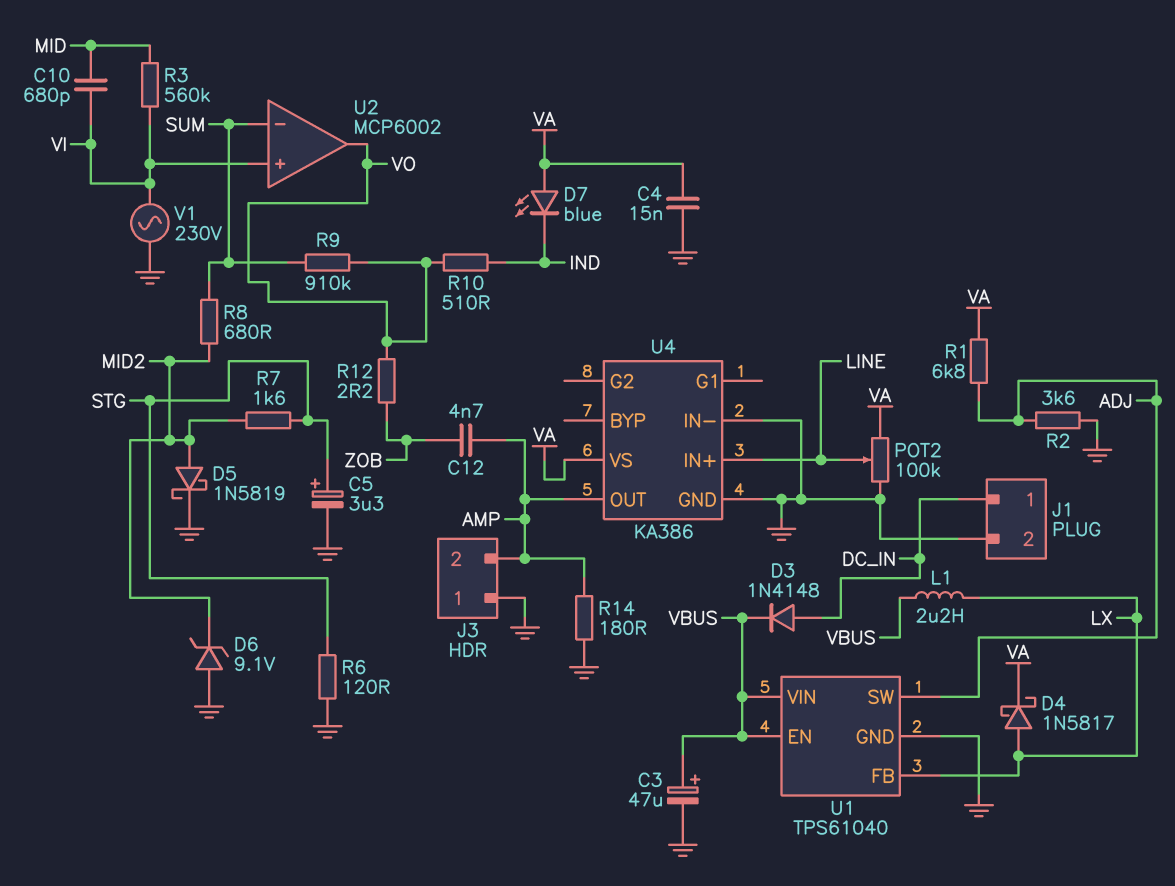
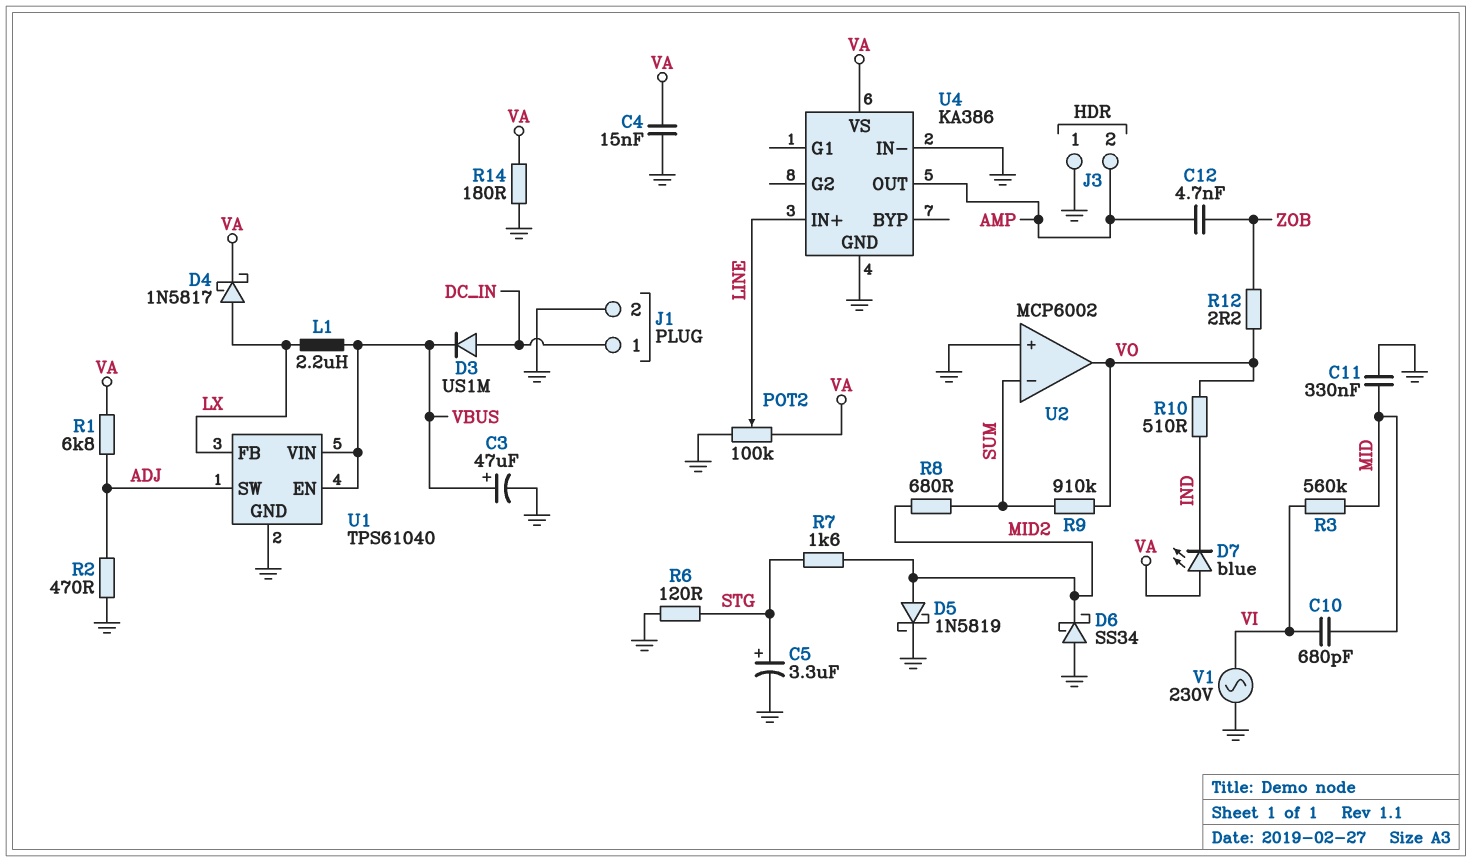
C11: none -> 330nF (GND, MID)
D3: diode 1N4148 (A DC_IN, K VBUS) -> diode US1M (A DC_IN, K VBUS)
D6: zener 9.1V (A GND, K MID2) -> schottky SS34 (A GND, K MID2)
R2: 3.6k (ADJ, GND) -> 470 (ADJ, GND)
R14: 180 (AMP, GND) -> 180 (GND, VA)
U2 pin in+: VI -> GND

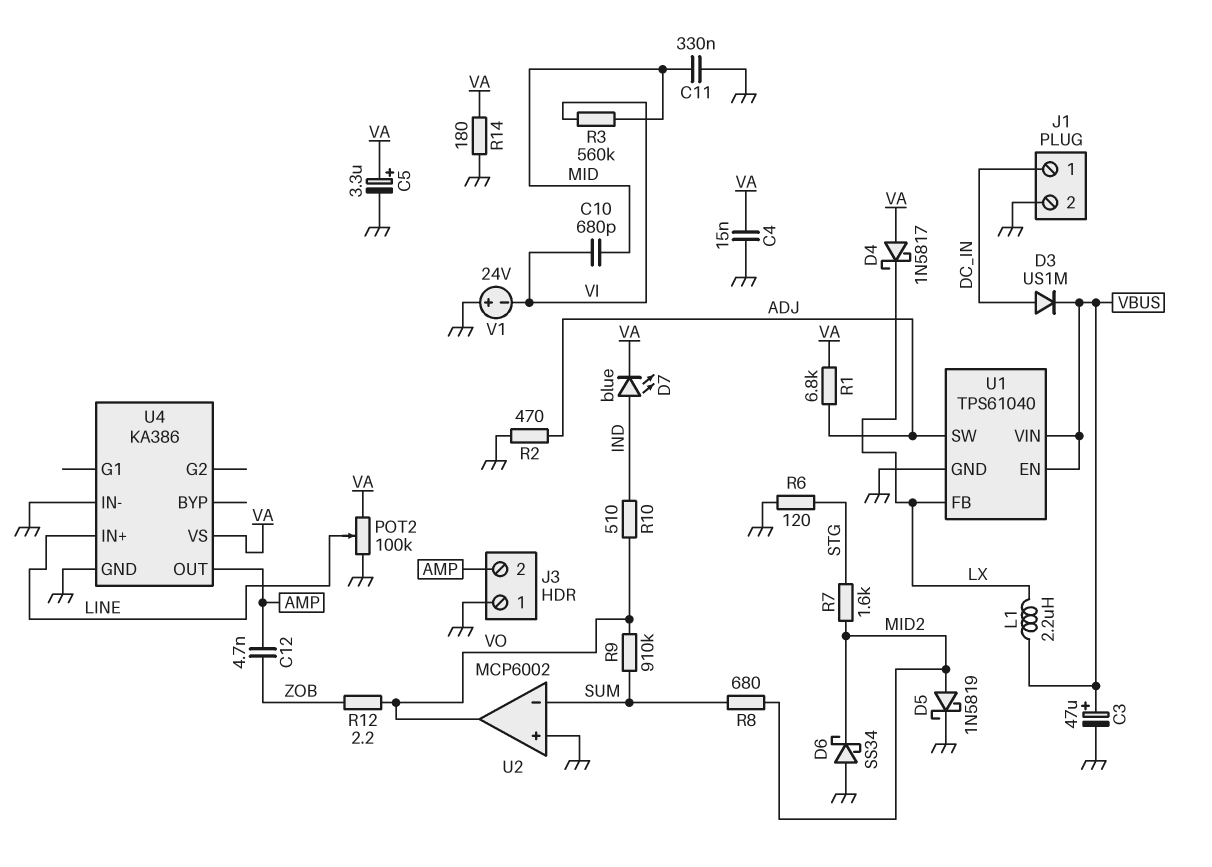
C5: 3.3uF (plus STG, minus GND) -> 3.3uF (plus VA, minus GND)
D4: schottky 1N5817 (A LX, K VA) -> schottky 1N5817 (A VA, K LX)
D7: LED blue (A VA, K IND) -> LED blue (A IND, K VA)
V1: AC 230V (GND, VI) -> 24V (plus GND, minus VI)

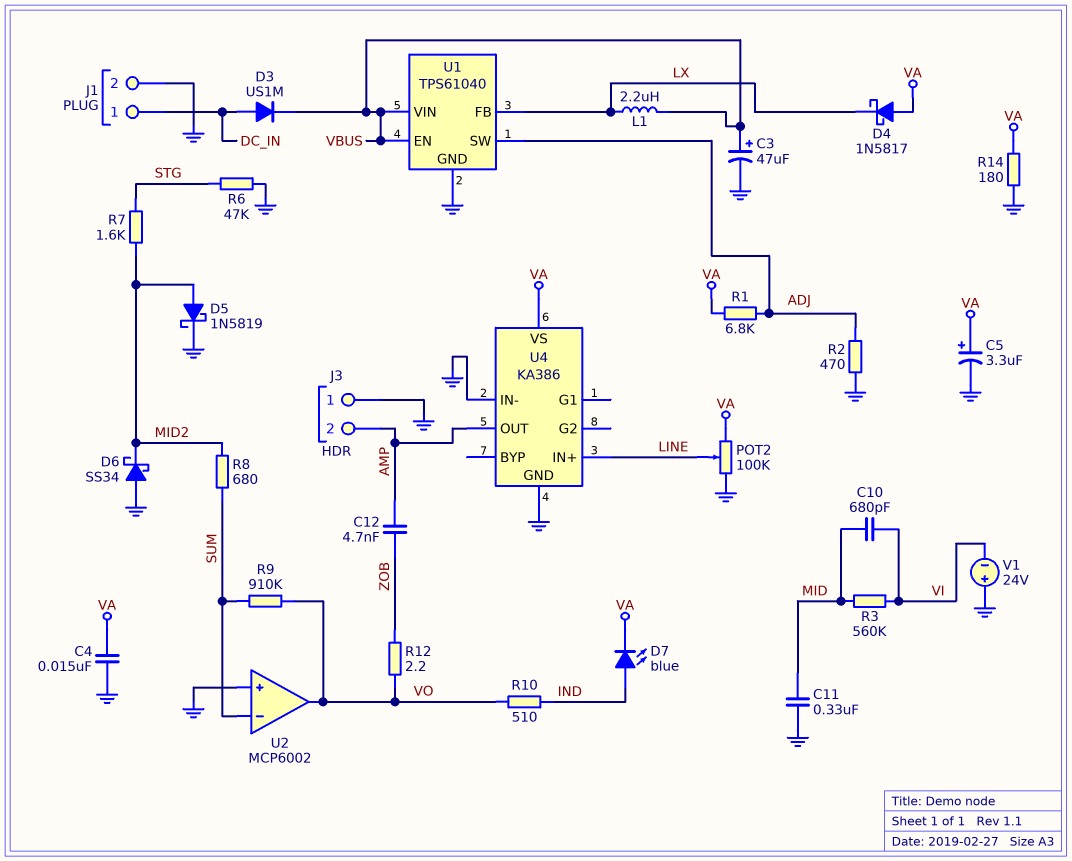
R6: 120 (GND, STG) -> 47k (GND, STG)

